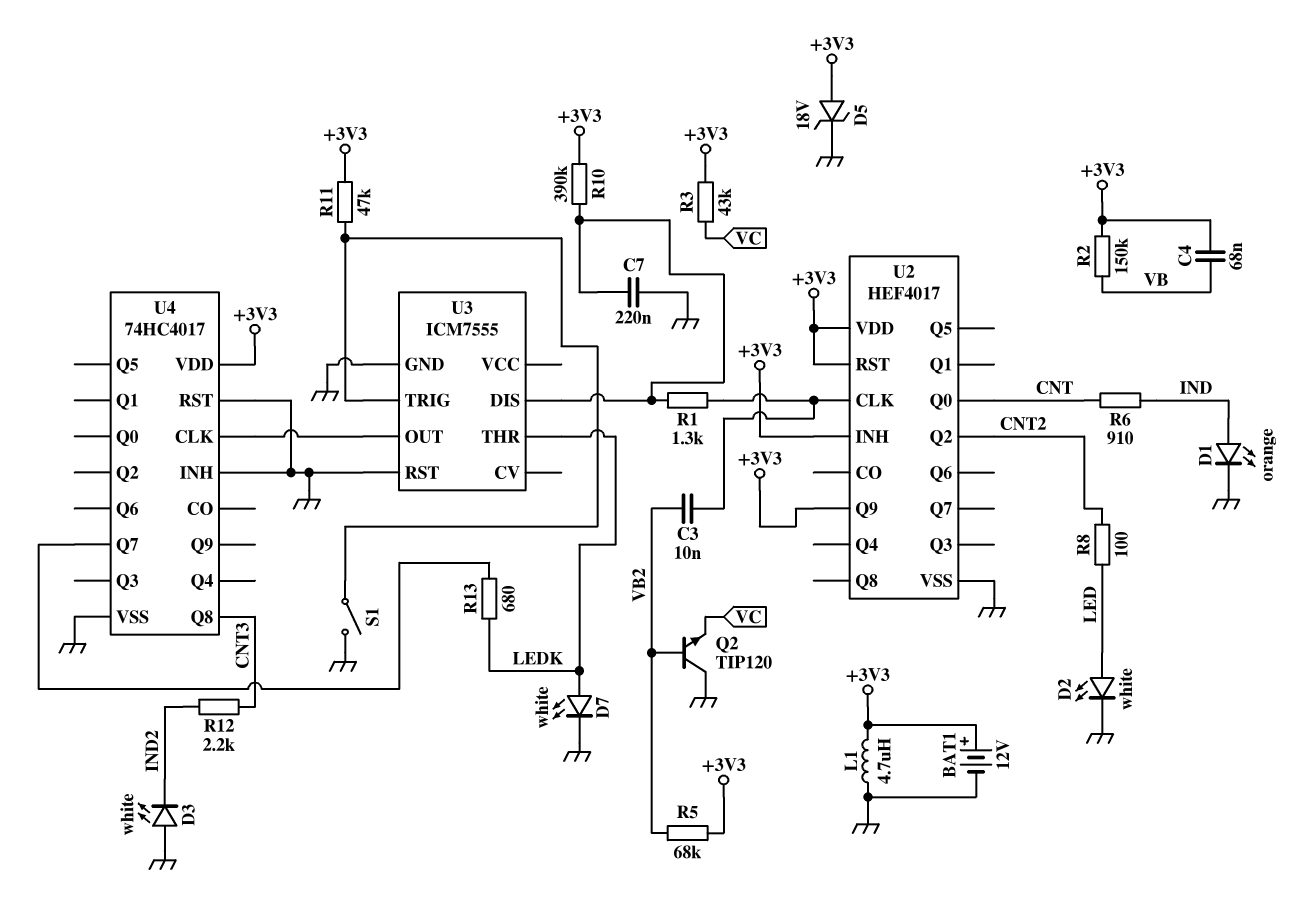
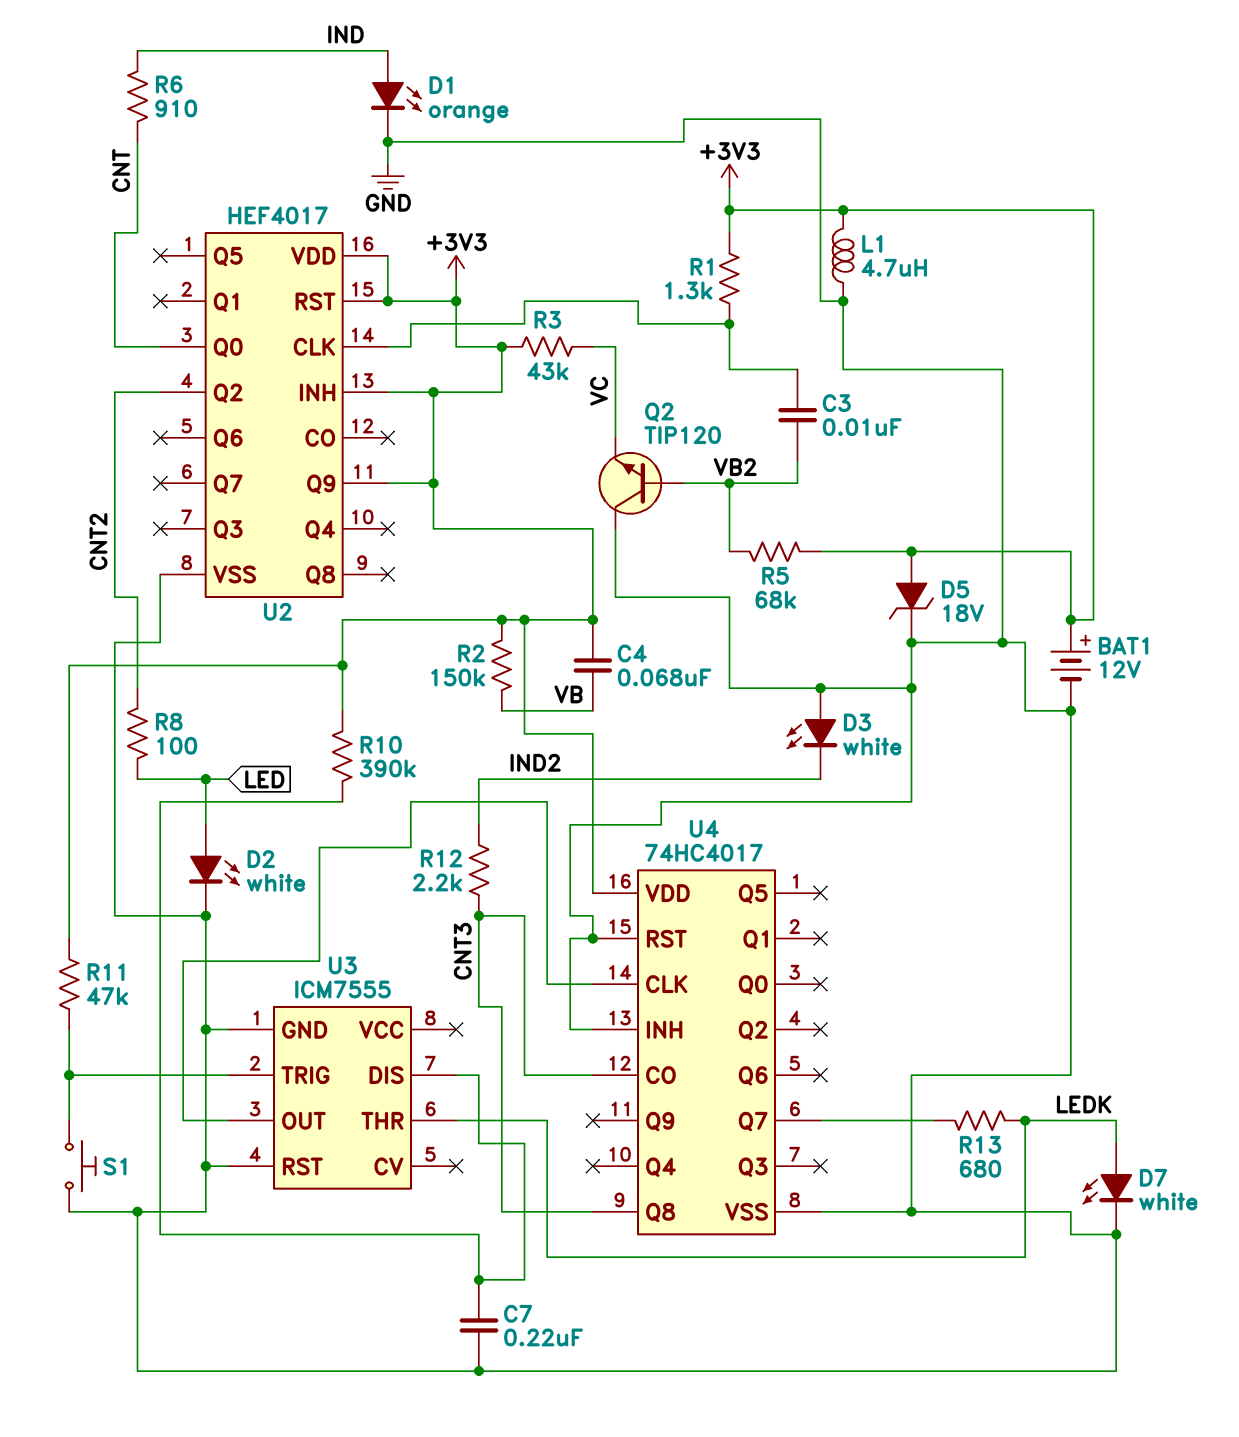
R1: 1.3k (U2/CLK, U3/DIS) -> 1.3k (+3V3, U2/CLK)
S1: switch (GND, U3/TRIG) -> button (GND, U3/TRIG)
U4 pin CO: none -> CNT3

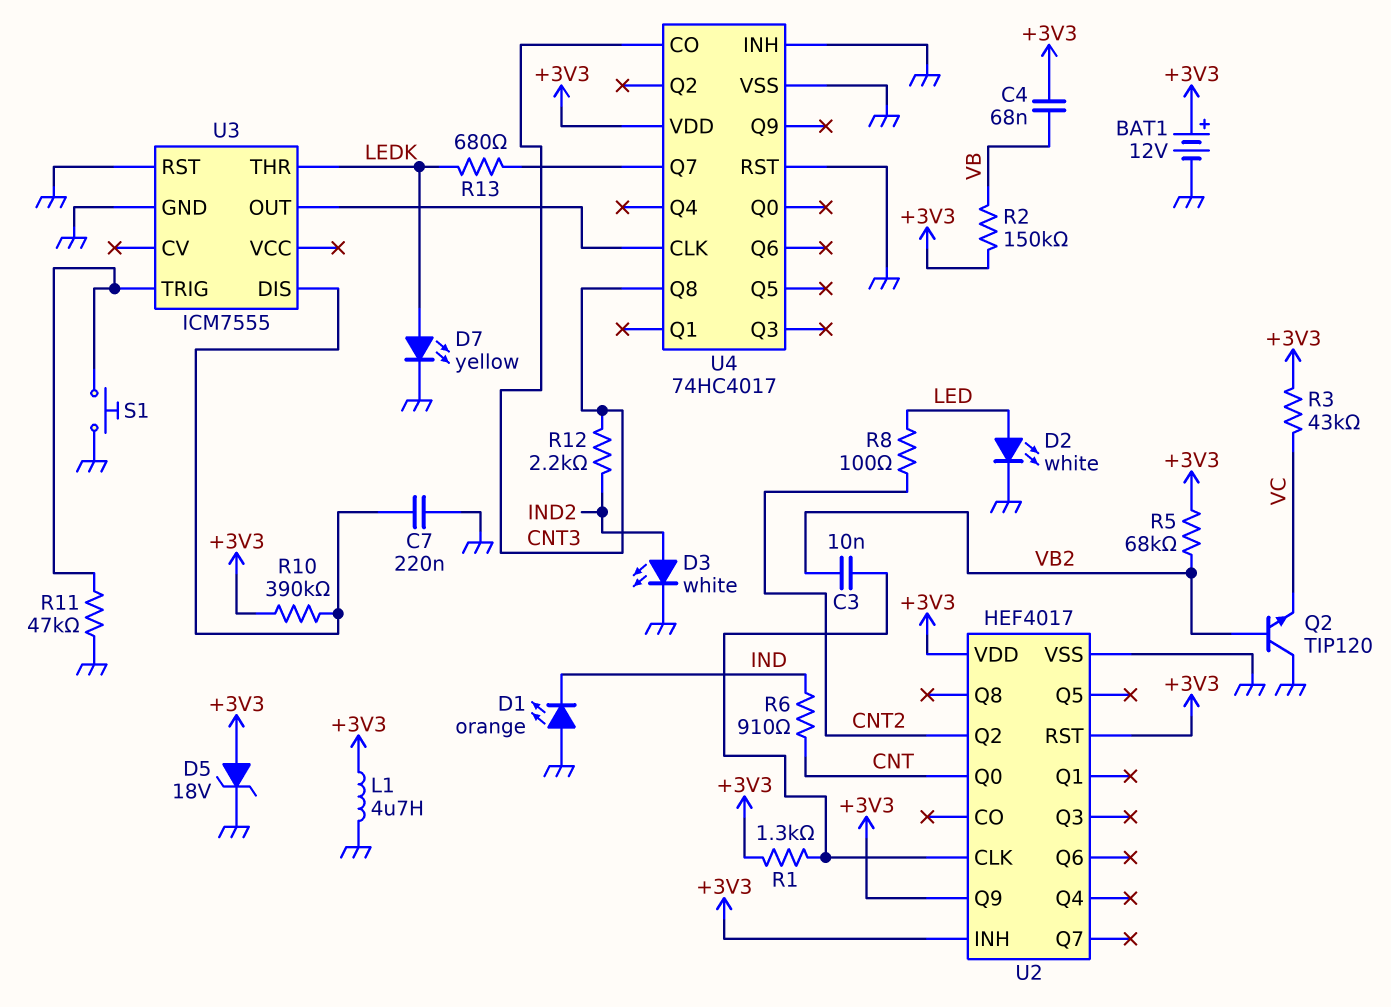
D1: LED orange (A IND, K GND) -> LED orange (A GND, K IND)
D3: LED white (A GND, K IND2) -> LED white (A IND2, K GND)
D7: LED white (A LEDK, K GND) -> LED yellow (A LEDK, K GND)
R11: 47k (+3V3, U3/TRIG) -> 47k (GND, U3/TRIG)

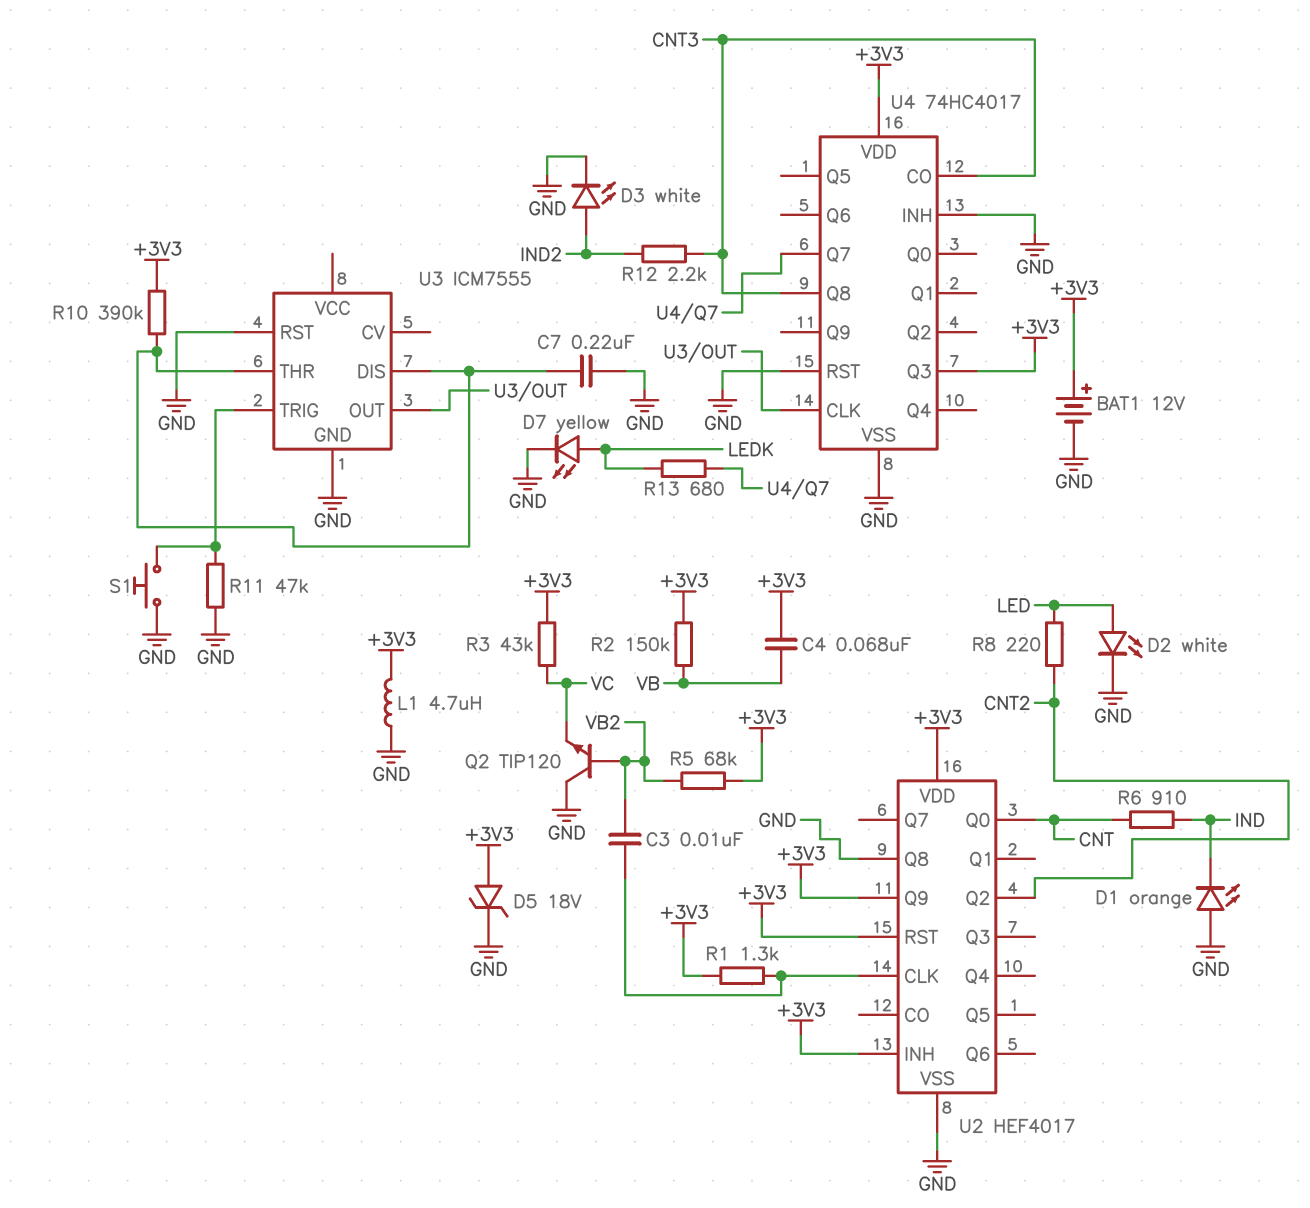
R8: 100 (CNT2, LED) -> 220 (CNT2, LED)
U2 pin Q8: none -> GND
U3 pin THR: LEDK -> U3/DIS
U4 pin Q3: none -> +3V3

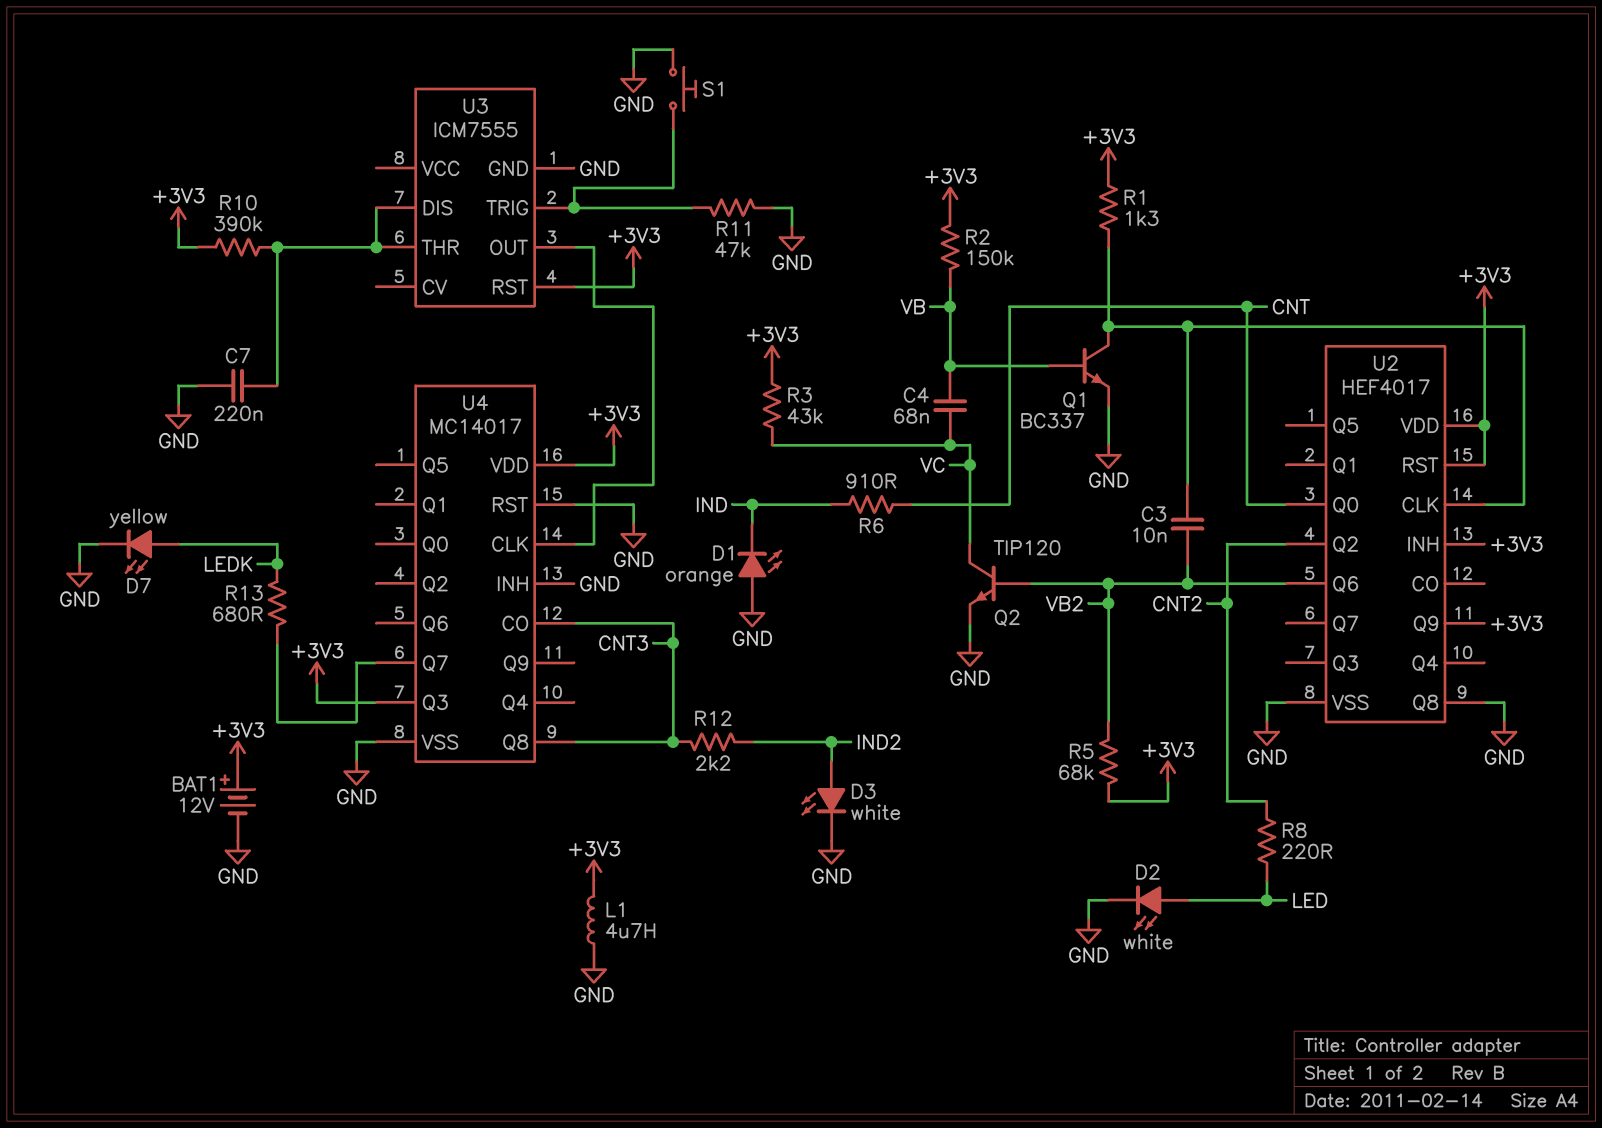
C4: 68nF (+3V3, VB) -> 68nF (VB, VC)
D5: zener 18V (A +3V3, K GND) -> none
Q1: none -> NPN BC337 (B VB, C U2/CLK, E GND)
Q2: NPN TIP120 (B VB2, C GND, E VC) -> NPN TIP120 (B VB2, C VC, E GND)
U2 pin Q6: none -> VB2
U3 pin RST: GND -> +3V3
U4: 74HC4017 -> MC14017

